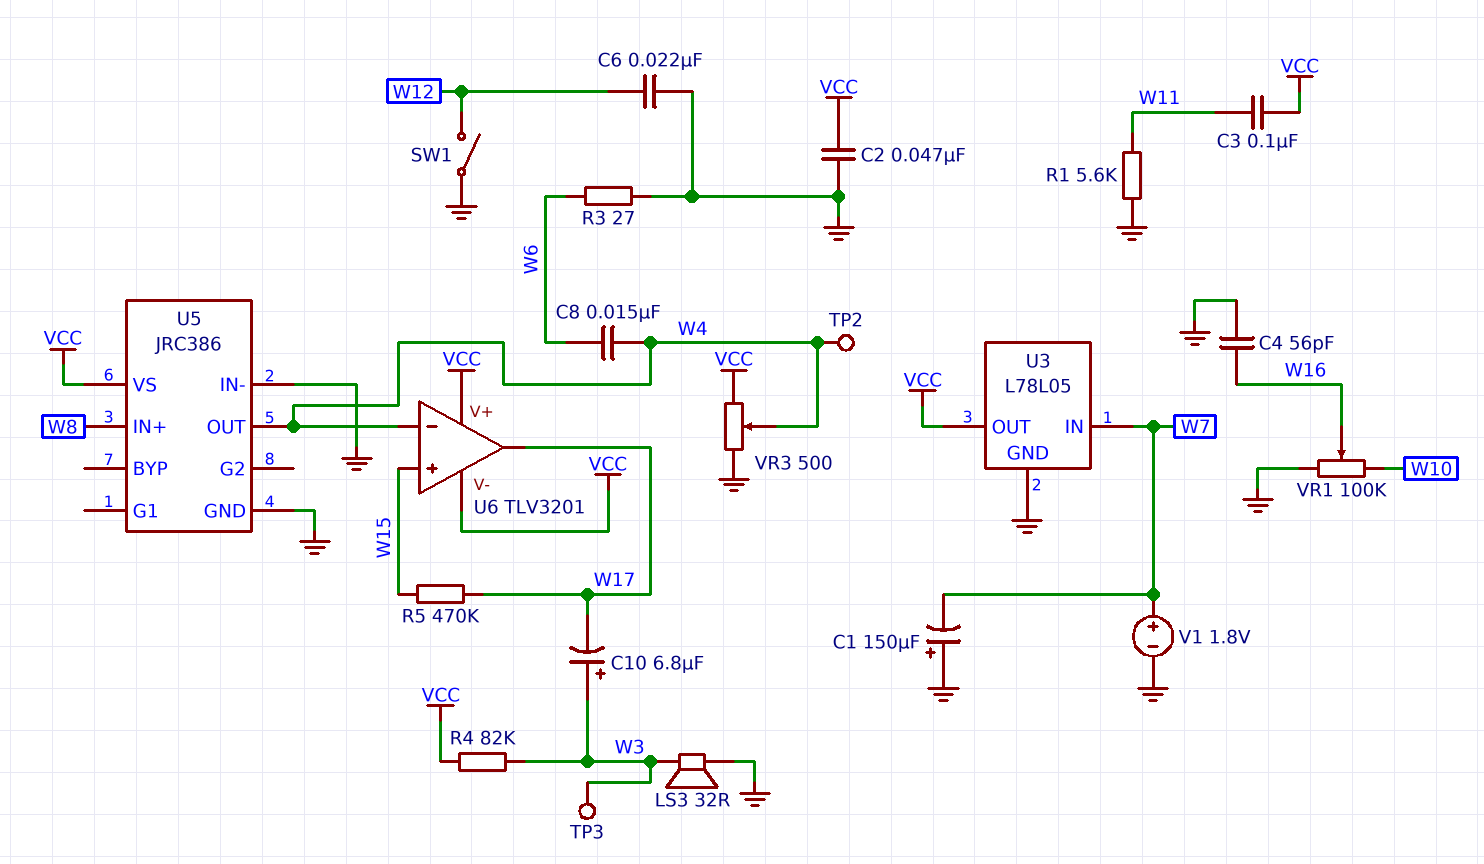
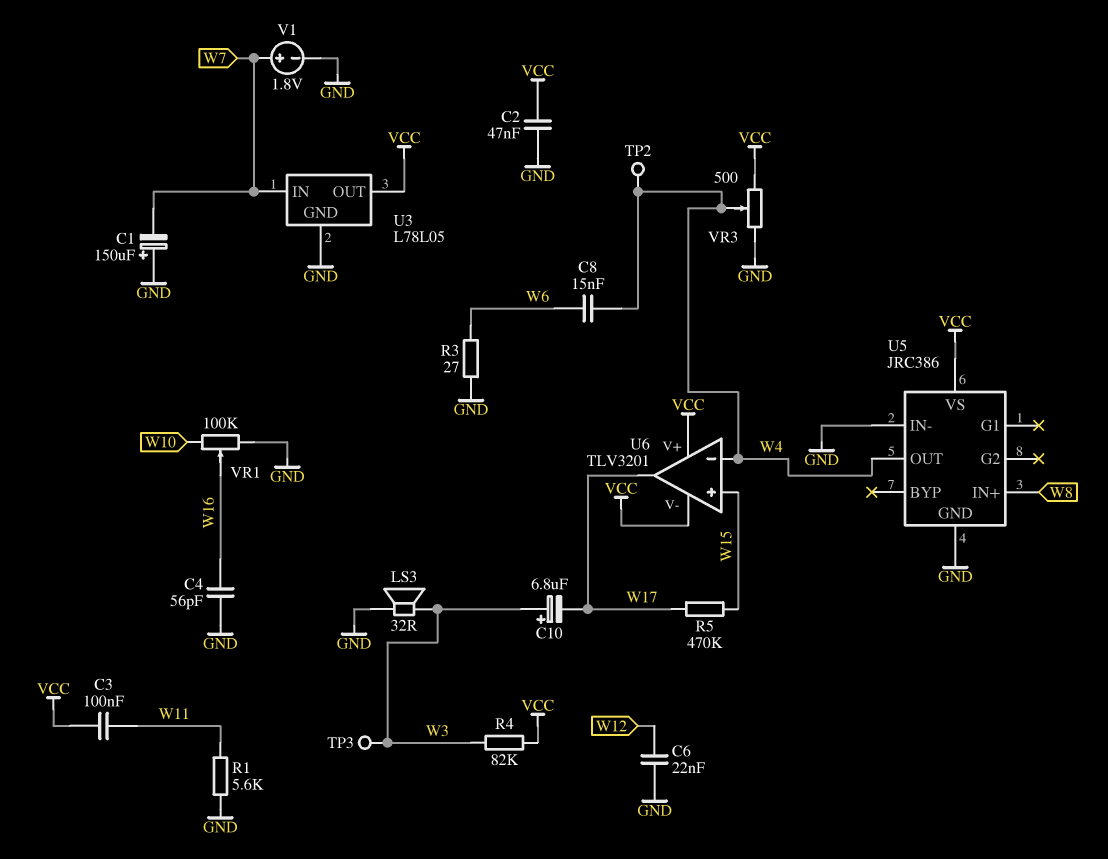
SW1: switch (GND, W12) -> none

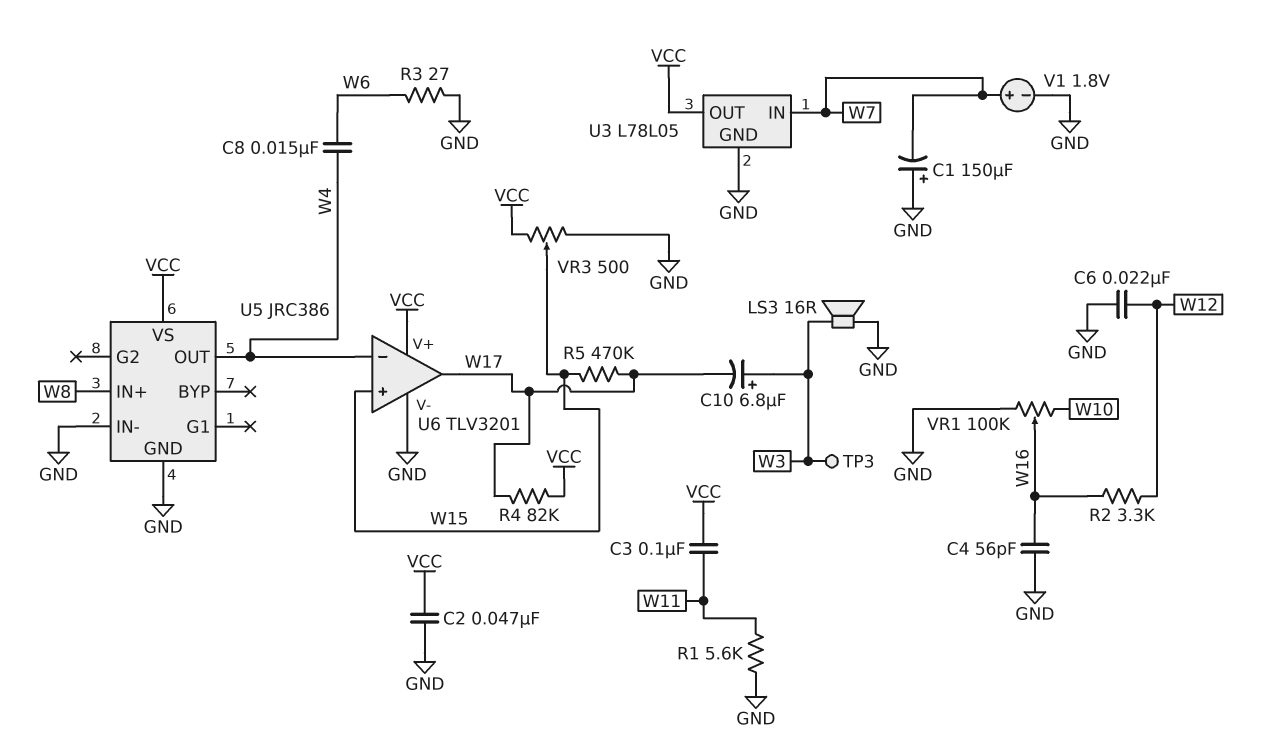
LS3: speaker 32R (GND, W3) -> speaker 16R (GND, W3)
R2: none -> 3.3k (W12, W16)
R4: 82k (VCC, W3) -> 82k (VCC, W17)
TP2: test point (W4) -> none
U6 pin V-: VCC -> GND
VR3: 500 (GND, VCC, wiper W4) -> 500 (GND, VCC, wiper W15)

